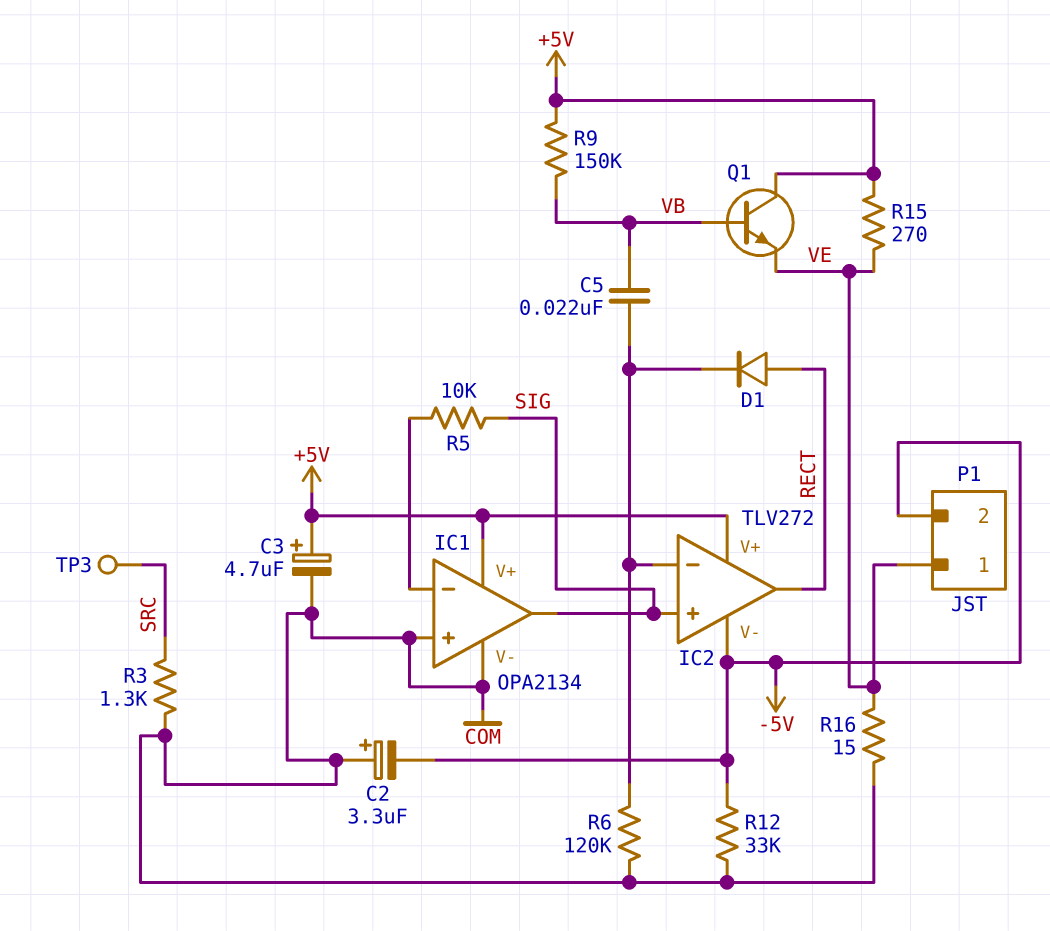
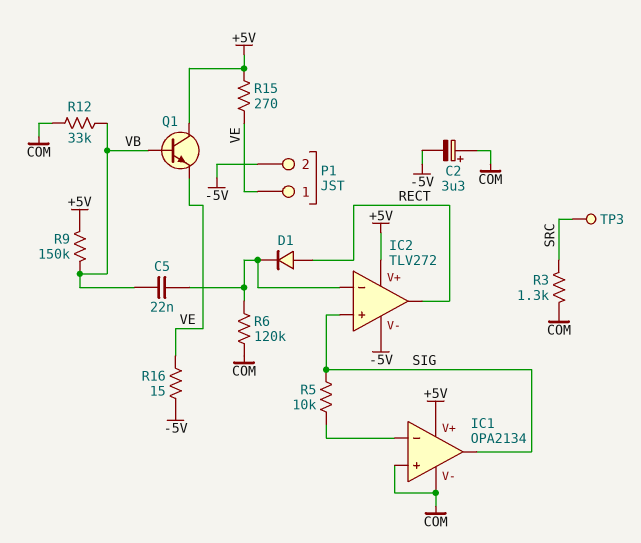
C3: 4.7uF (plus +5V, minus COM) -> none
R12: 33k (-5V, COM) -> 33k (COM, VB)
R16: 15 (COM, VE) -> 15 (-5V, VE)

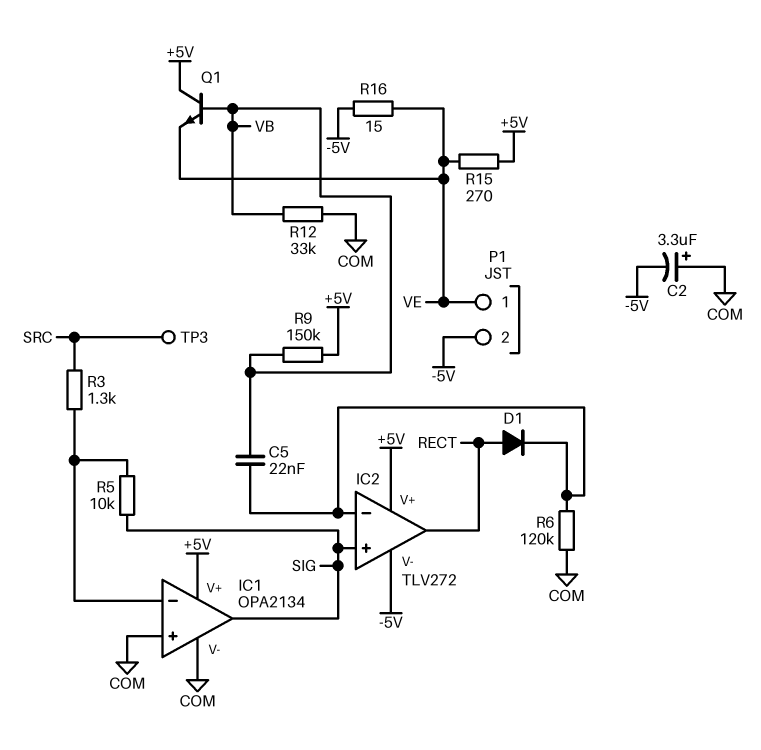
R3: 1.3k (COM, SRC) -> 1.3k (IC1/in-, SRC)

